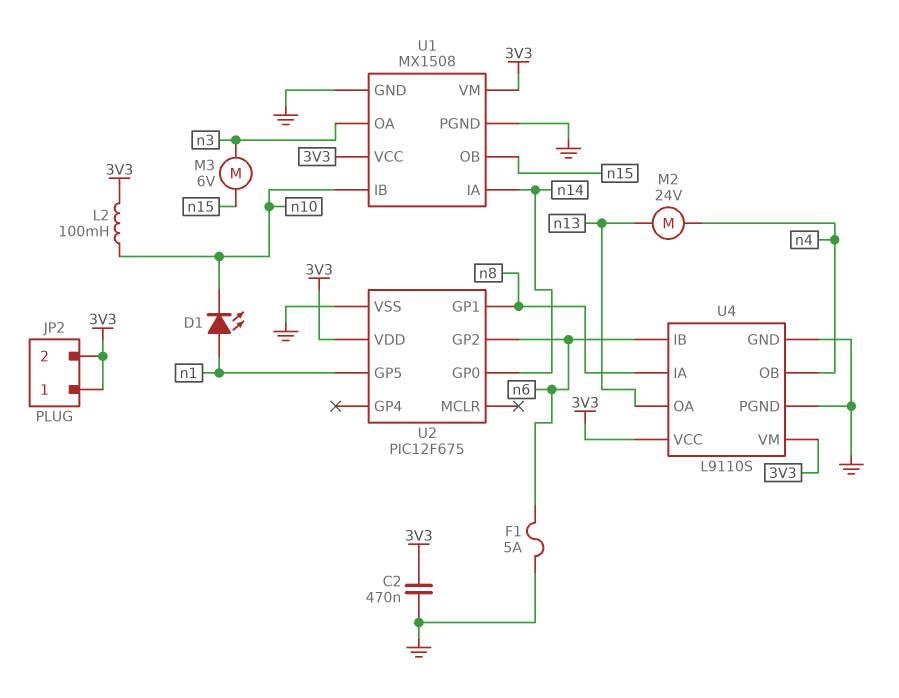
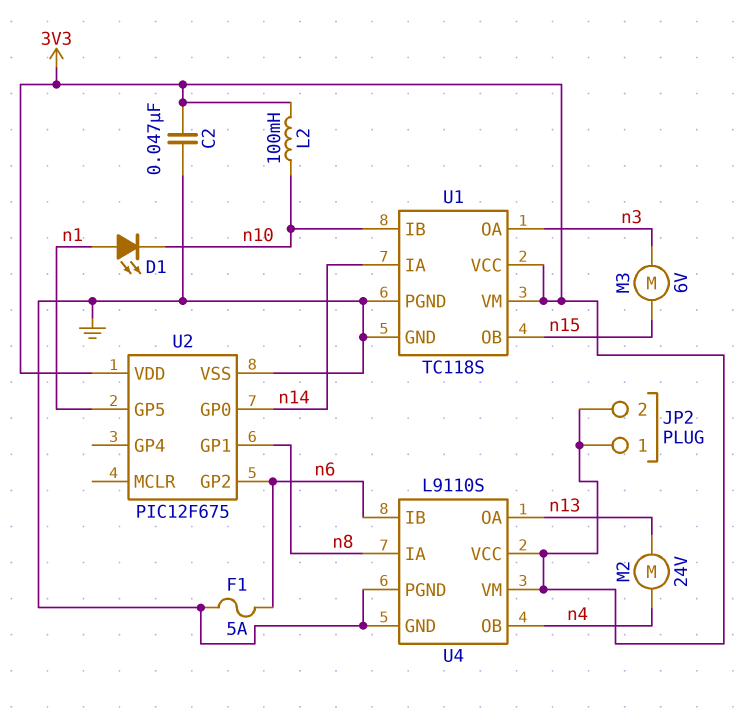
C2: 470nF (3V3, GND) -> 47nF (3V3, GND)
U1: MX1508 -> TC118S

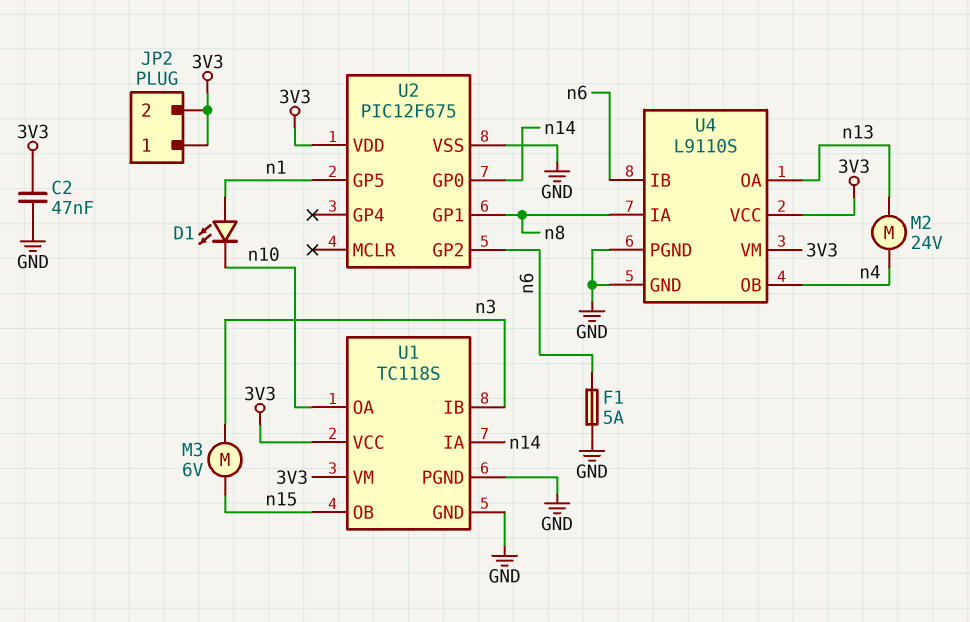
L2: 100mH (3V3, n10) -> none
U1 pin IB: n10 -> n3
U1 pin OA: n3 -> n10

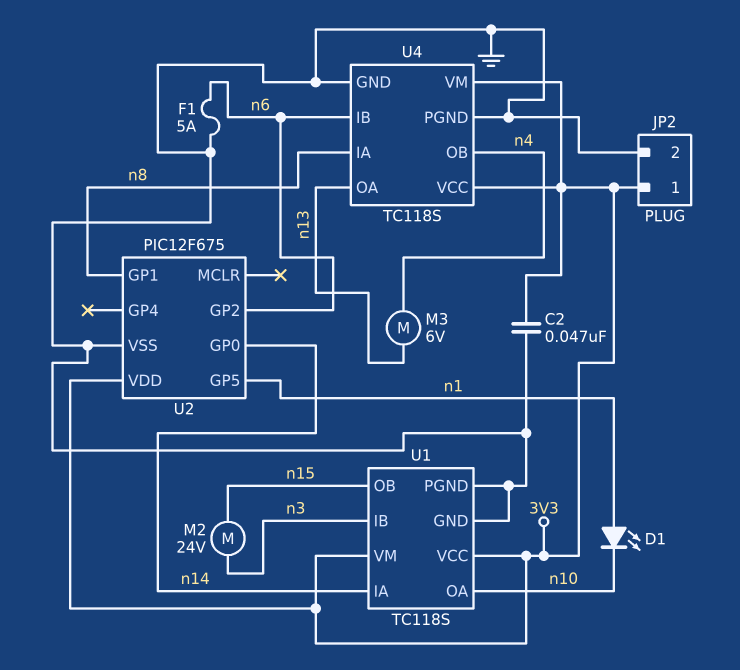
JP2 pin 2: 3V3 -> GND
M2: motor 24V (n4, n13) -> motor 24V (n3, n15)
M3: motor 6V (n3, n15) -> motor 6V (n4, n13)
U4: L9110S -> TC118S

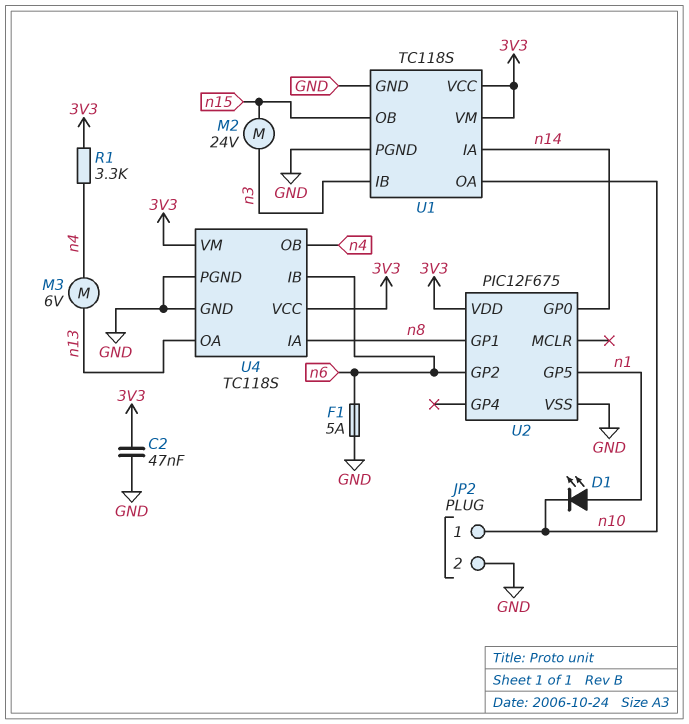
JP2 pin 1: 3V3 -> n10
R1: none -> 3.3k (3V3, n4)

